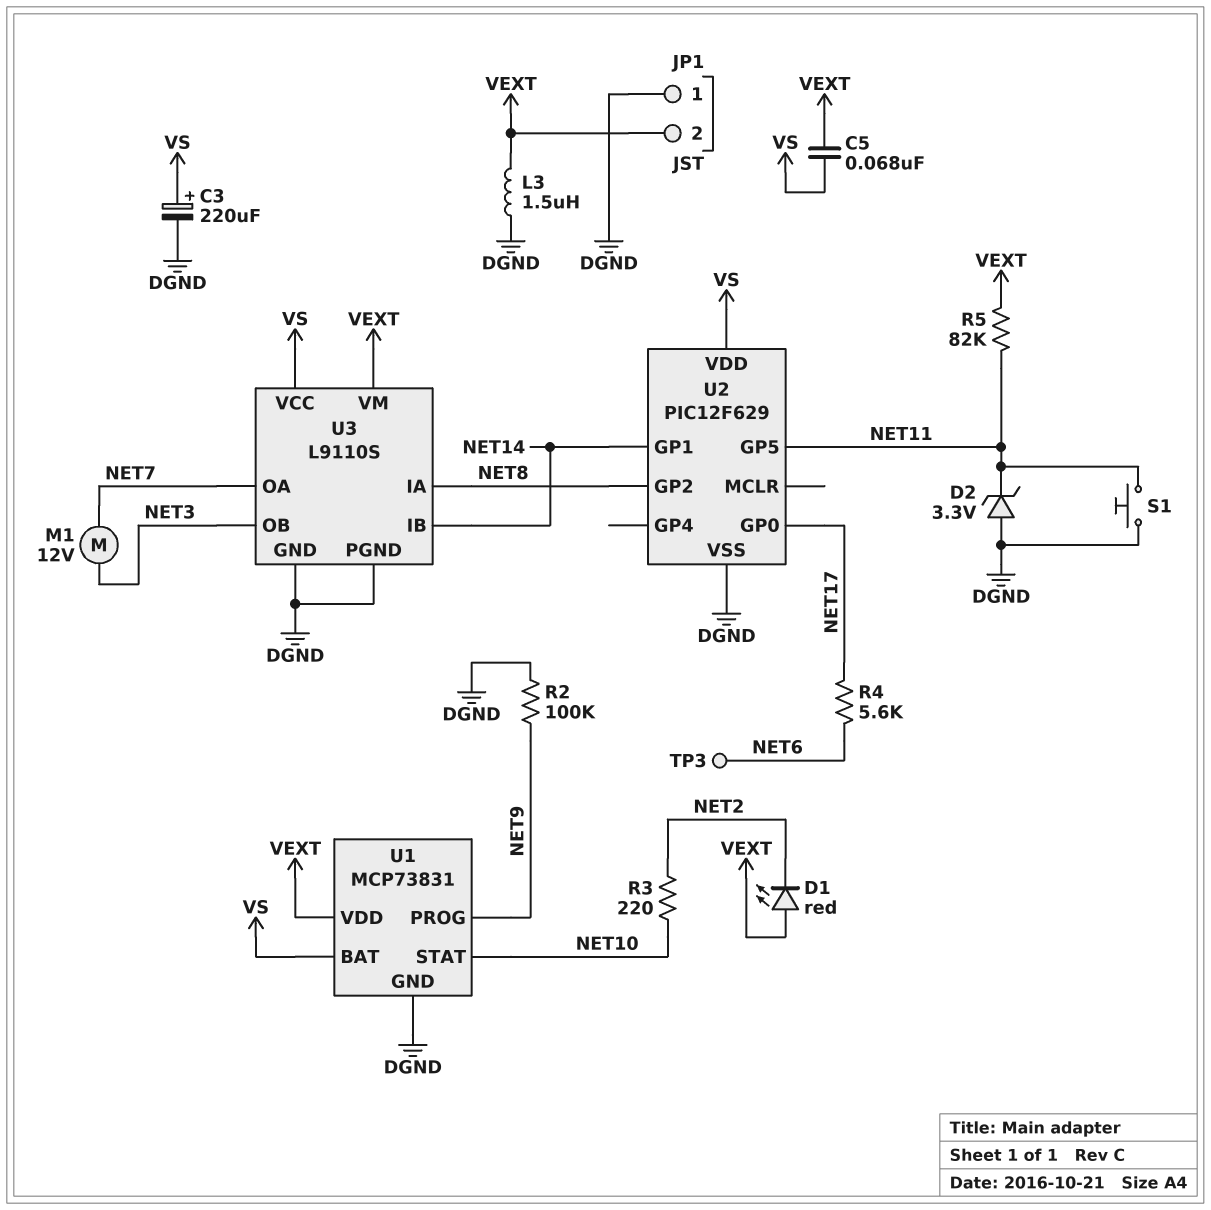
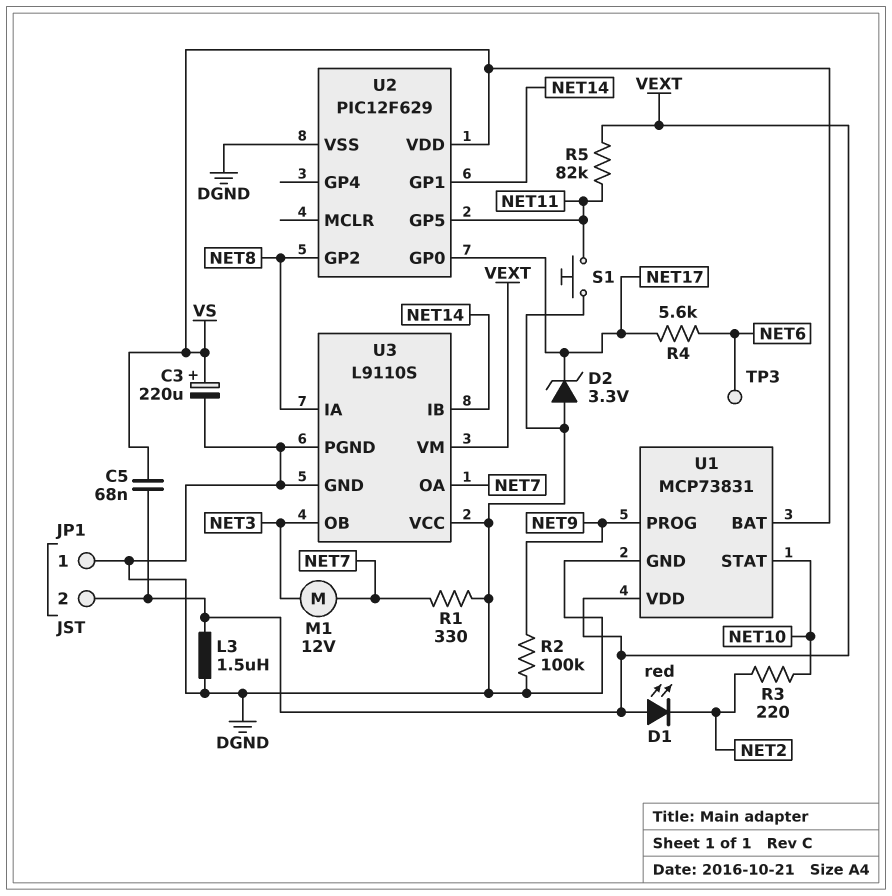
D2: zener 3.3V (A DGND, K NET11) -> zener 3.3V (A DGND, K NET17)
R1: none -> 330 (DGND, NET7)
U3 pin VCC: VS -> DGND

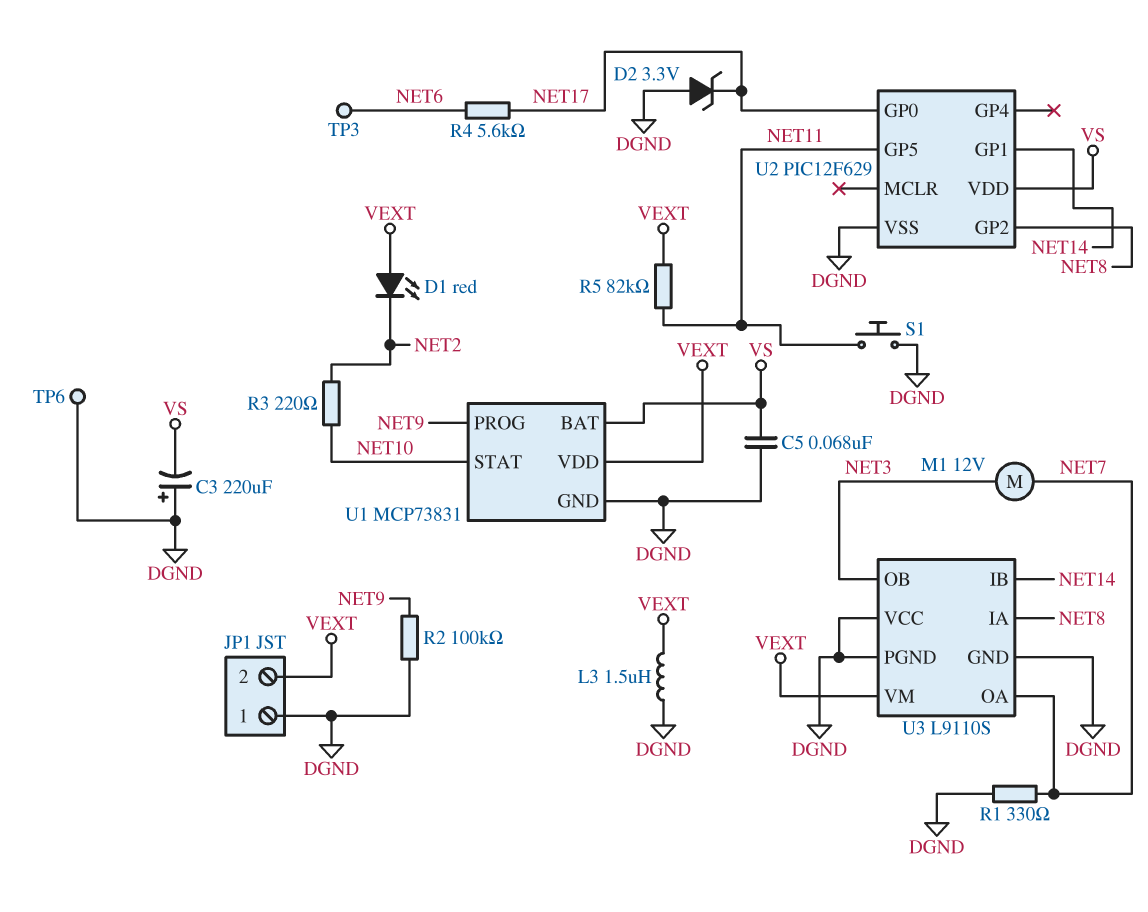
C3: 220uF (plus VS, minus DGND) -> 220uF (plus DGND, minus VS)
C5: 68nF (VEXT, VS) -> 68nF (DGND, VS)
TP6: none -> test point (DGND)

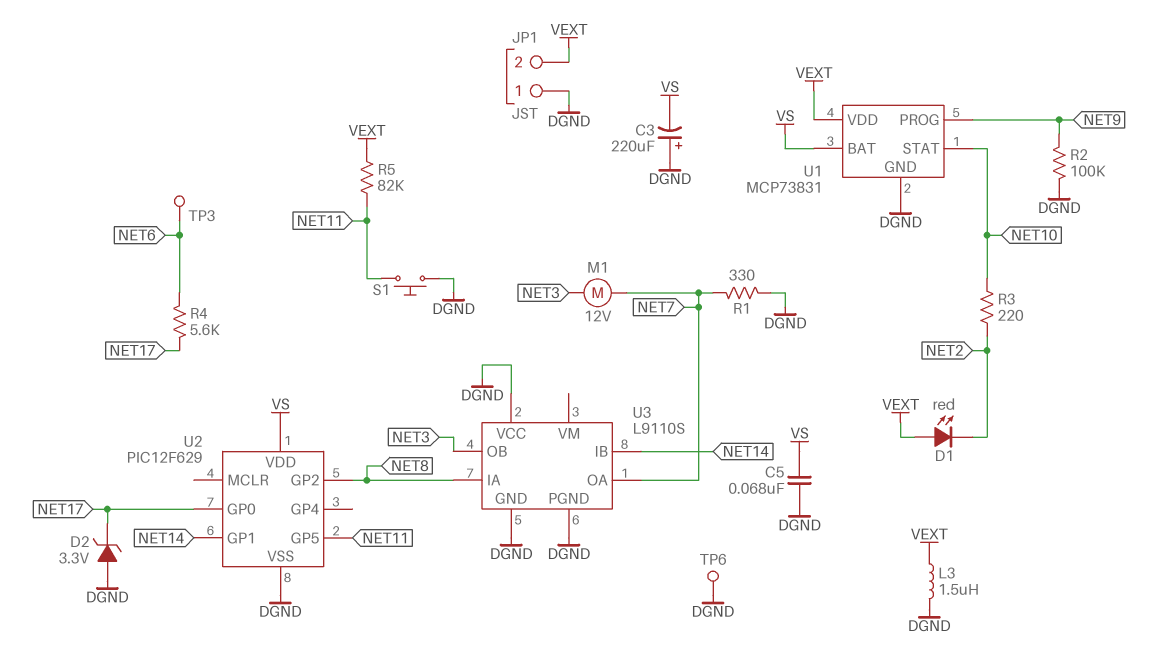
U3 pin VM: VEXT -> none

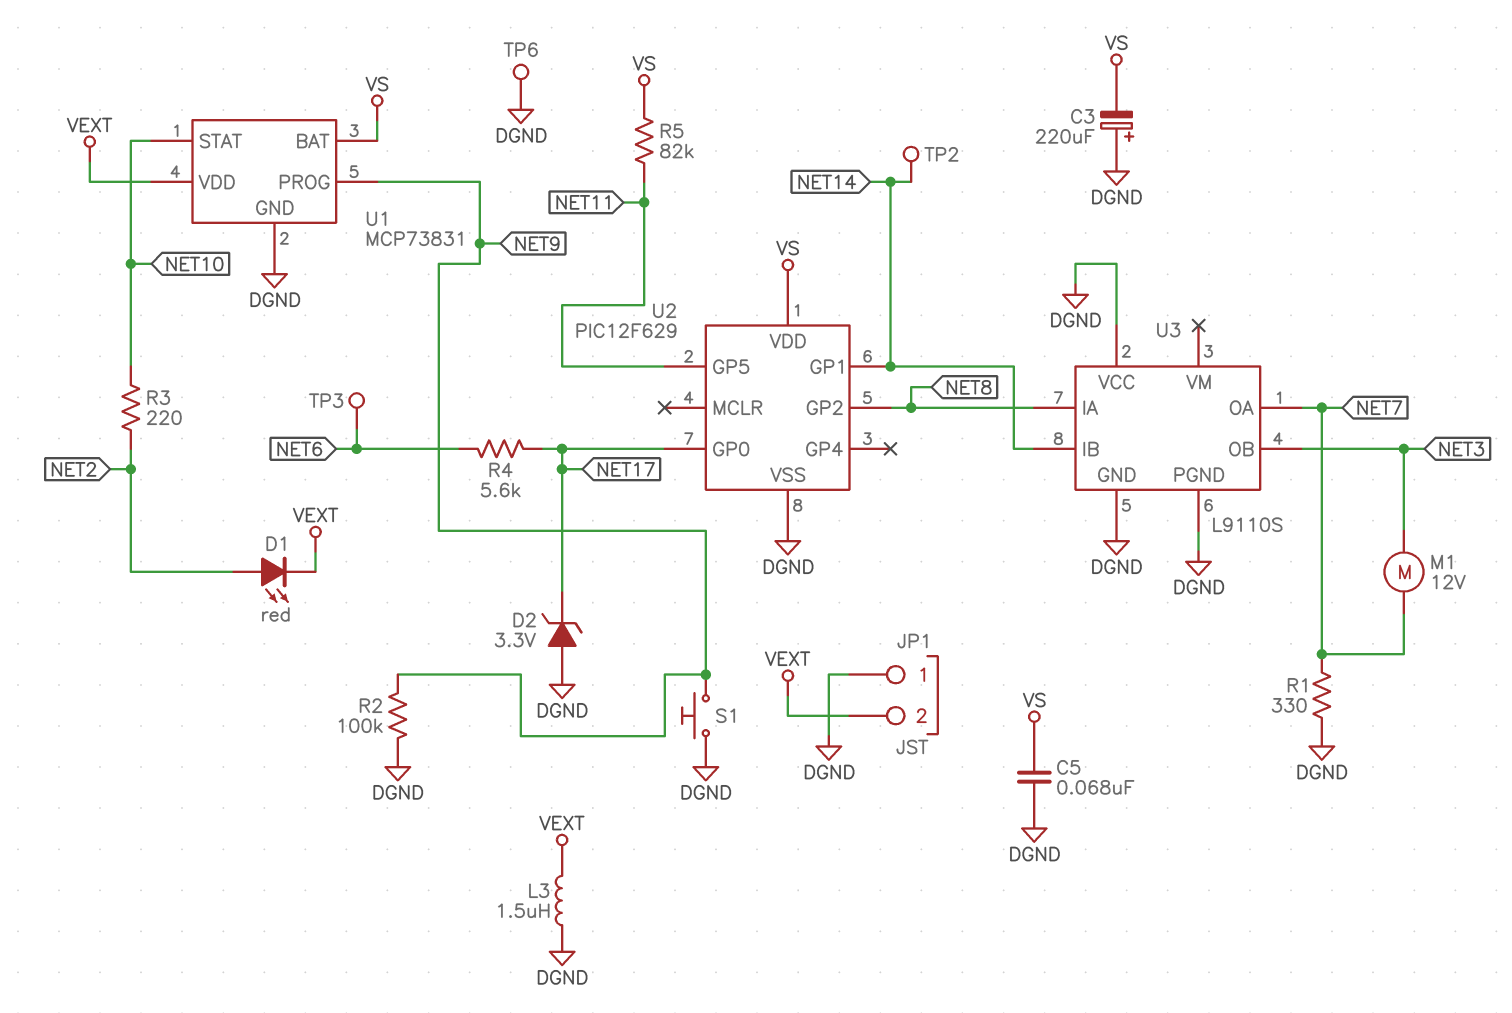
D1: LED red (A VEXT, K NET2) -> LED red (A NET2, K VEXT)
R5: 82k (NET11, VEXT) -> 82k (NET11, VS)
S1: button (DGND, NET11) -> button (DGND, NET9)
TP2: none -> test point (NET14)

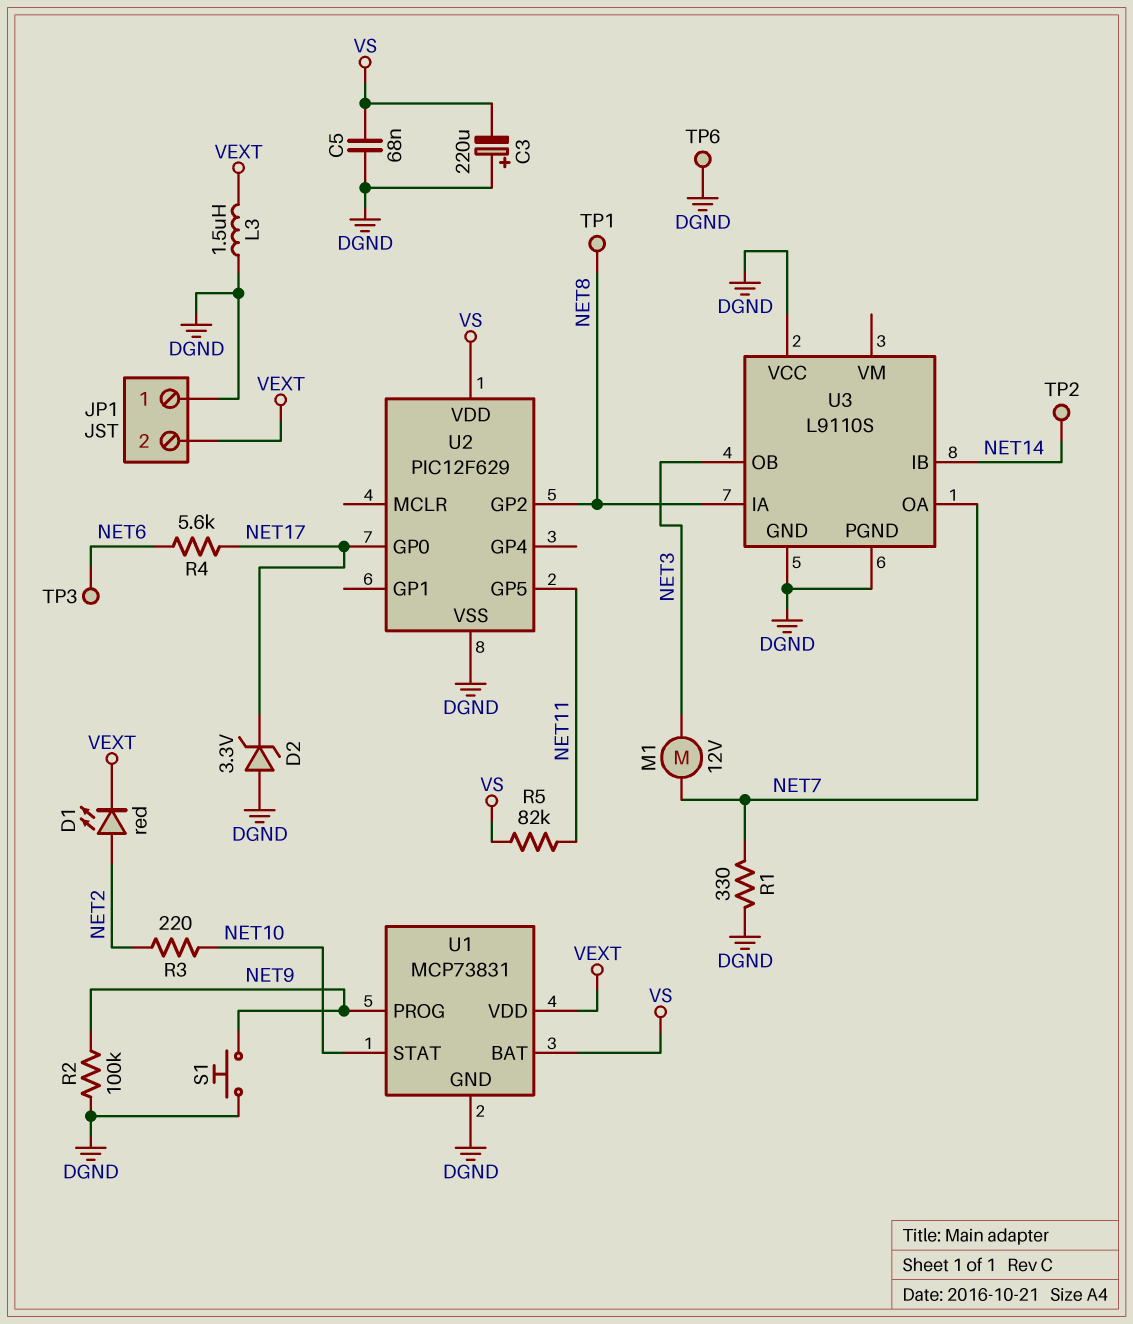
TP1: none -> test point (NET8)
U2 pin GP1: NET14 -> none

